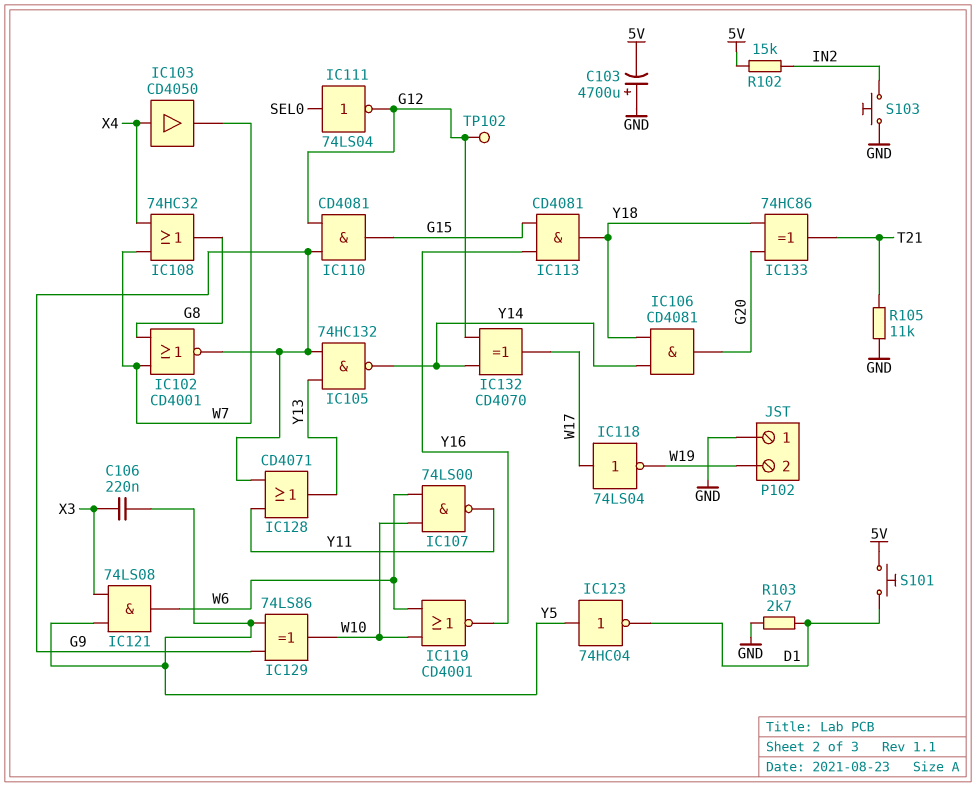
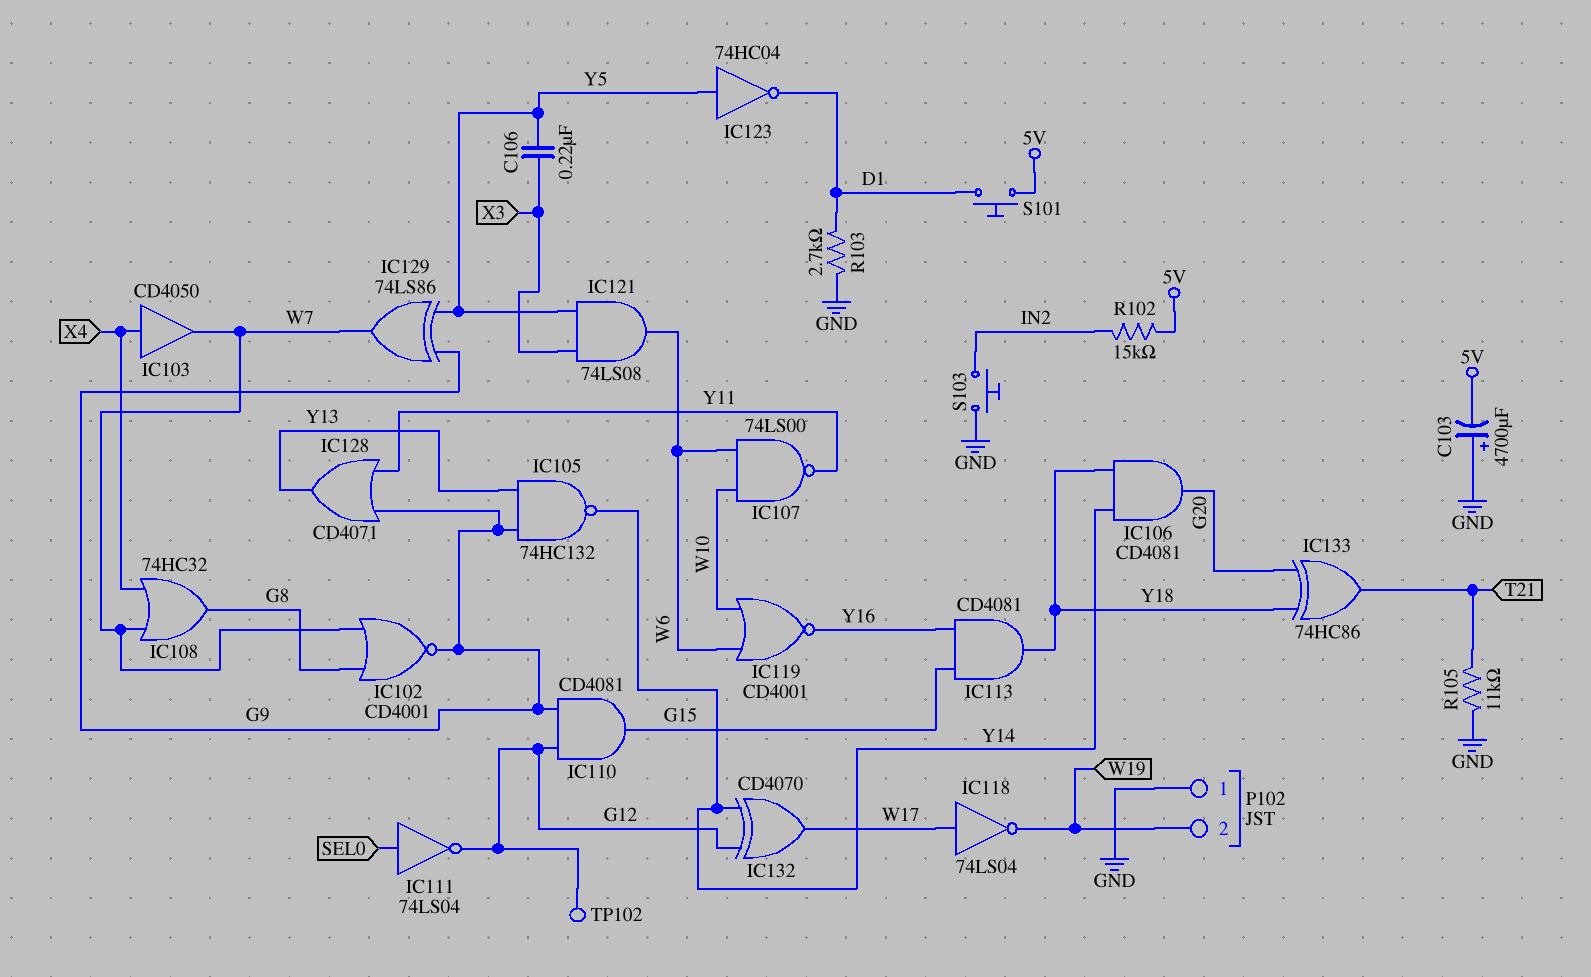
IC129: XOR 74LS86 (in G9, in Y5, out W10) -> XOR 74LS86 (in G9, in Y5, out W7)

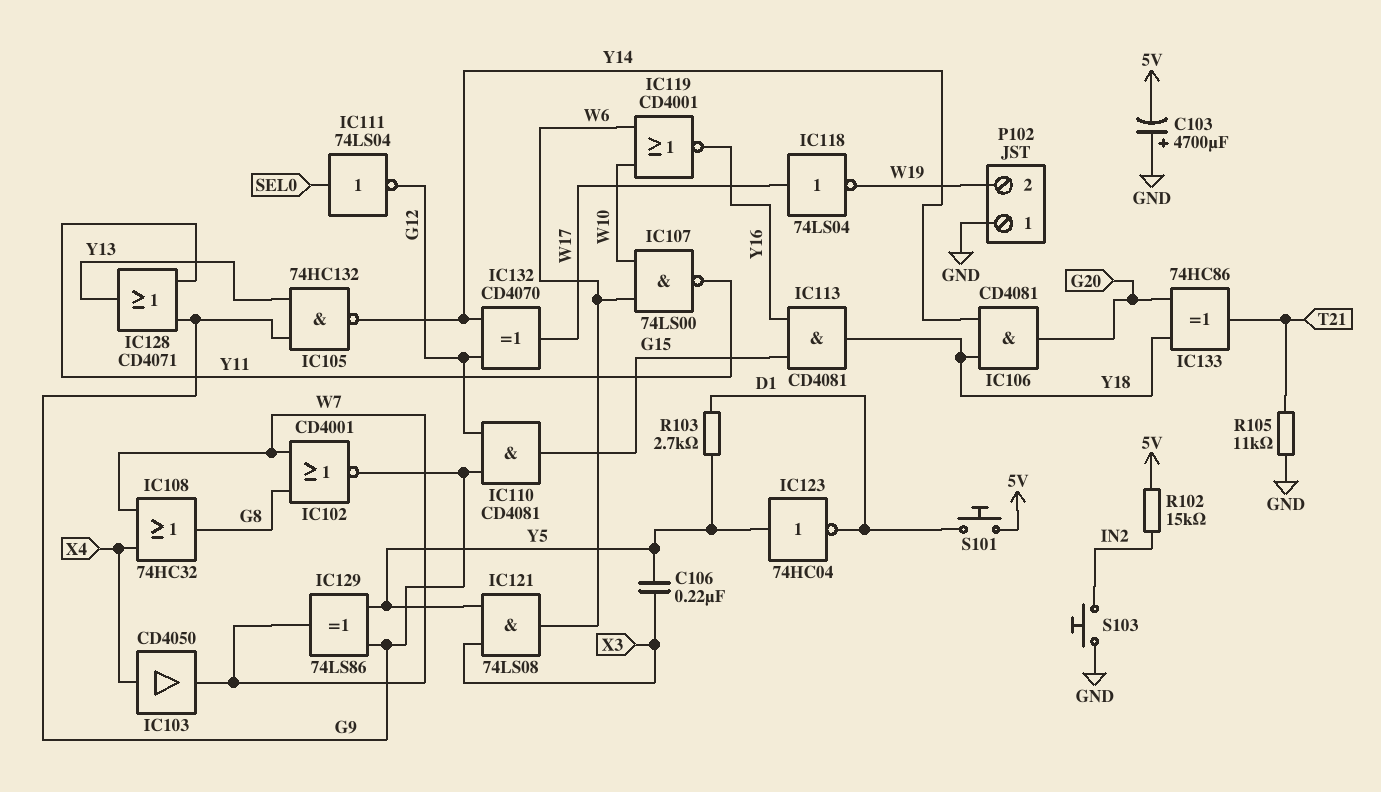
R103: 2.7k (D1, GND) -> 2.7k (D1, Y5)
TP102: test point (G12) -> none

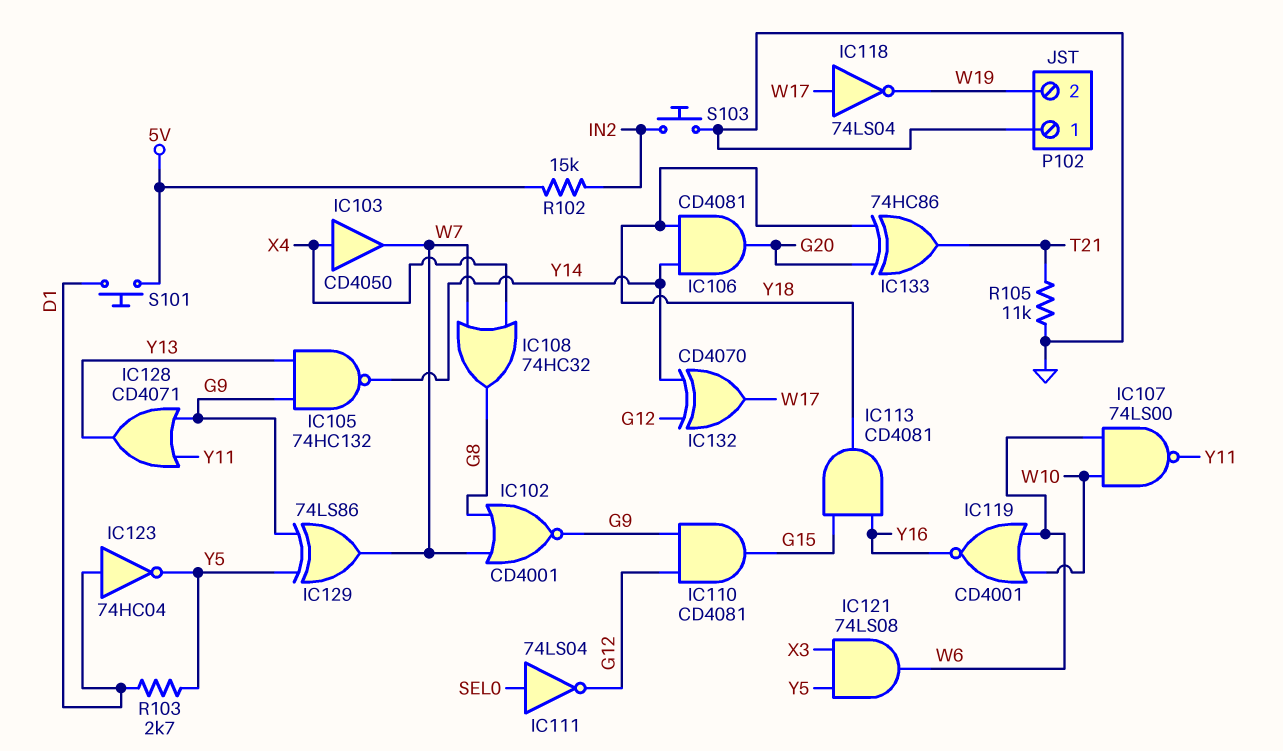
C103: 4700uF (plus GND, minus 5V) -> none
C106: 220nF (X3, Y5) -> none
IC123: NOT 74HC04 (in Y5, out D1) -> NOT 74HC04 (in D1, out Y5)

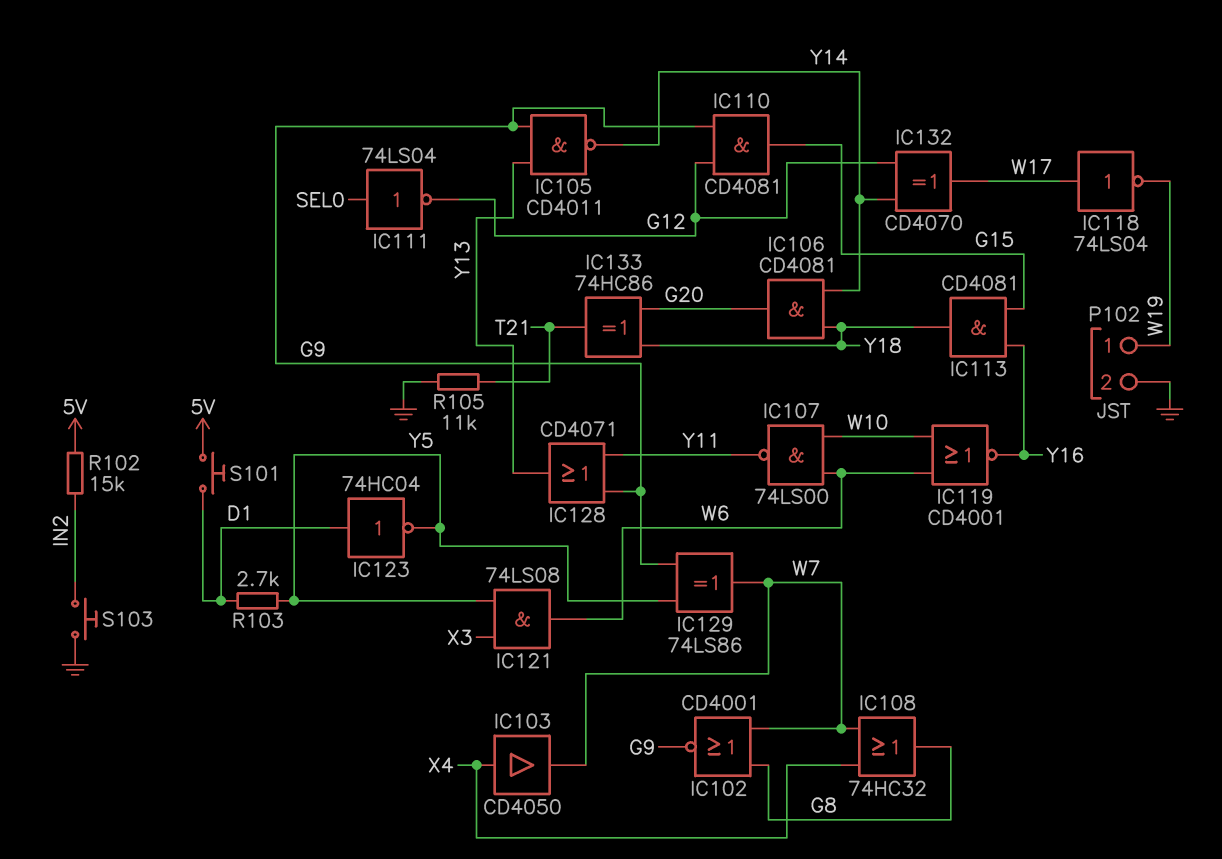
IC105: NAND 74HC132 (in G9, in Y13, out Y14) -> NAND CD4011 (in G9, in Y13, out Y14)
P102 pin 1: GND -> W19
P102 pin 2: W19 -> GND

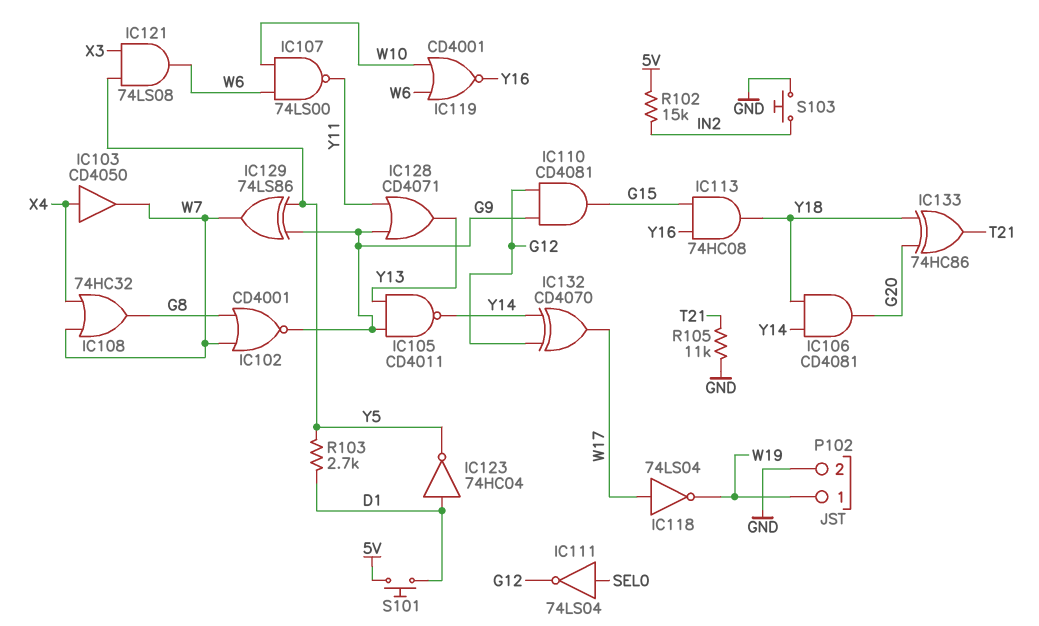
IC113: AND CD4081 (in G15, in Y16, out Y18) -> AND 74HC08 (in G15, in Y16, out Y18)

